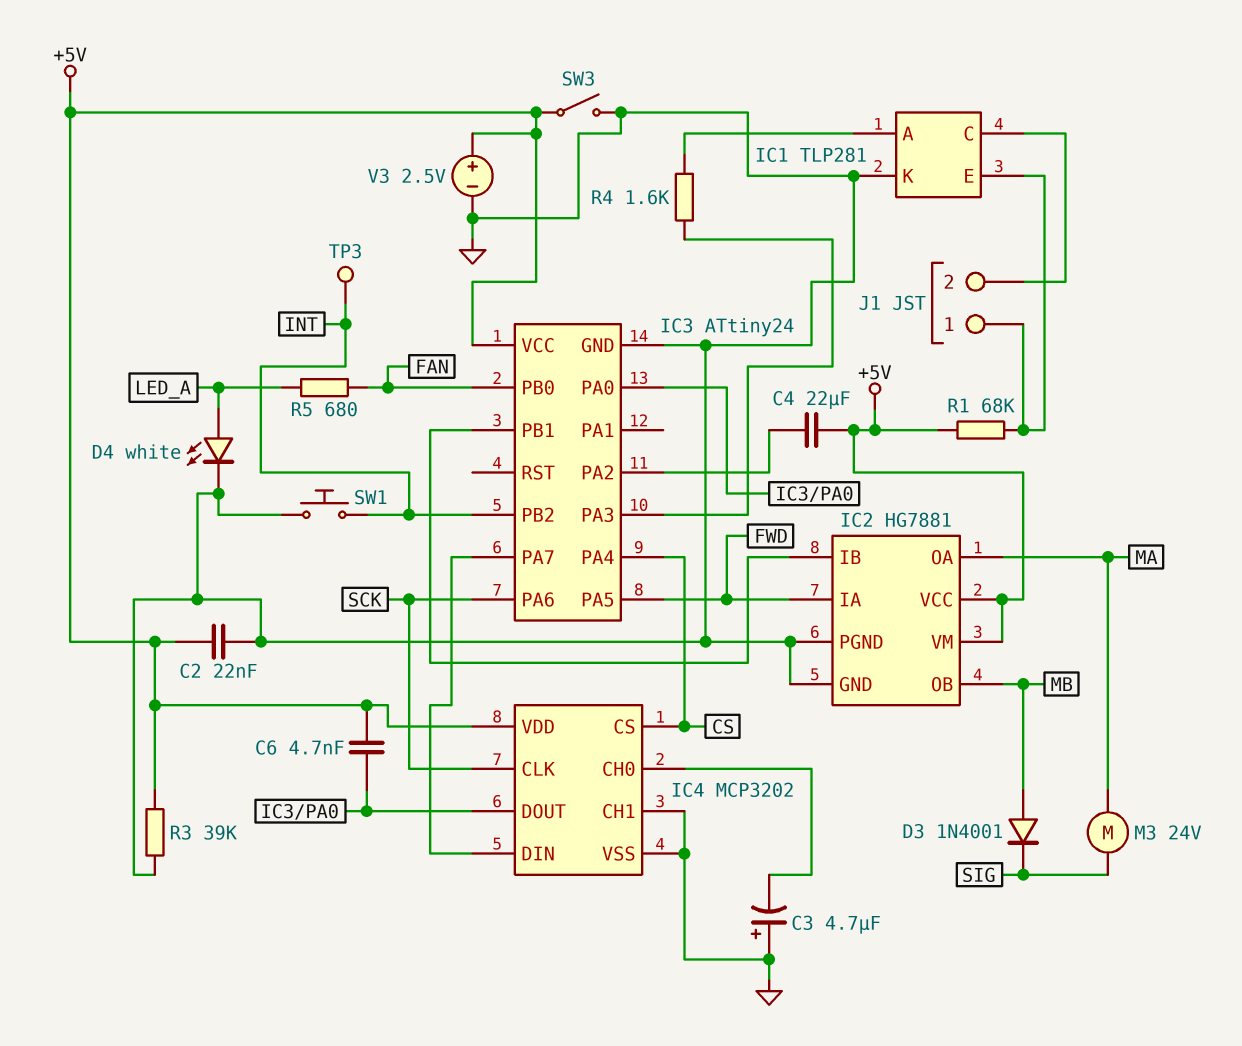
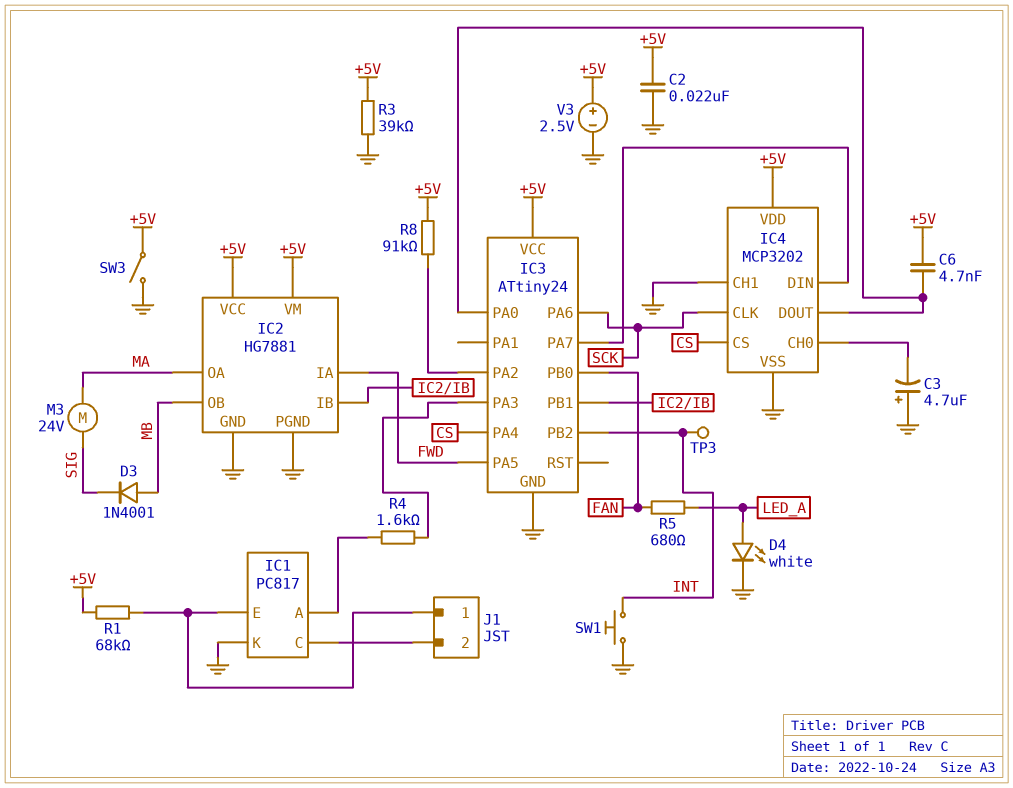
C4: 22uF (+5V, IC3/PA2) -> none
IC1: TLP281 -> PC817
R8: none -> 91k (+5V, IC3/PA2)

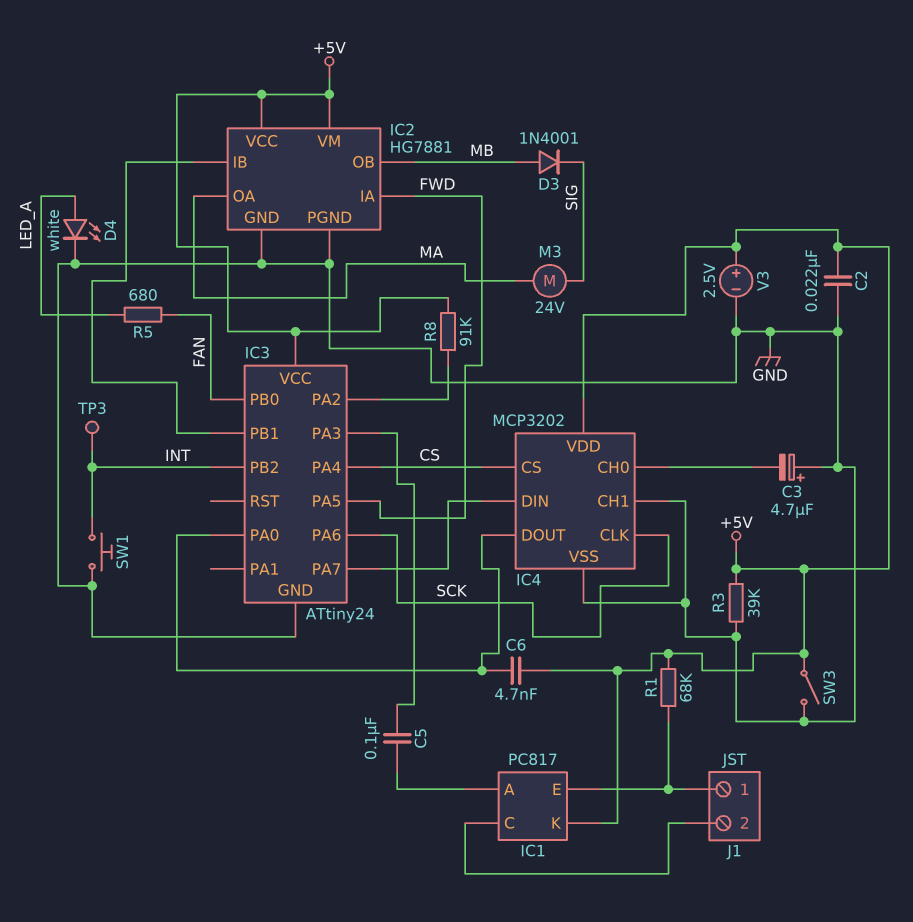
C5: none -> 100nF (IC1/A, IC3/PA3)
IC1 pin K: GND -> +5V
R4: 1.6k (IC1/A, IC3/PA3) -> none

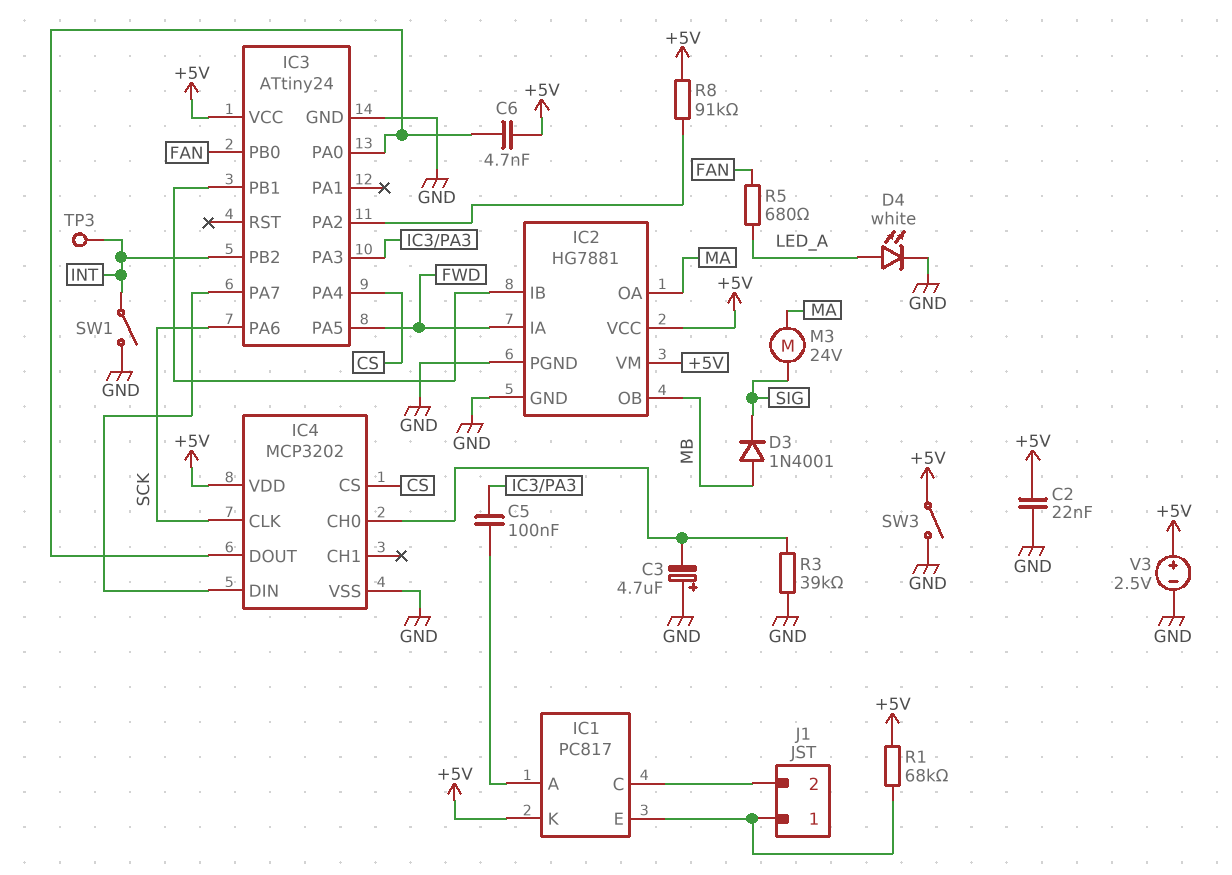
IC4 pin CH1: GND -> none
R3: 39k (+5V, GND) -> 39k (GND, IC4/CH0)
SW1: button (GND, INT) -> switch (GND, INT)

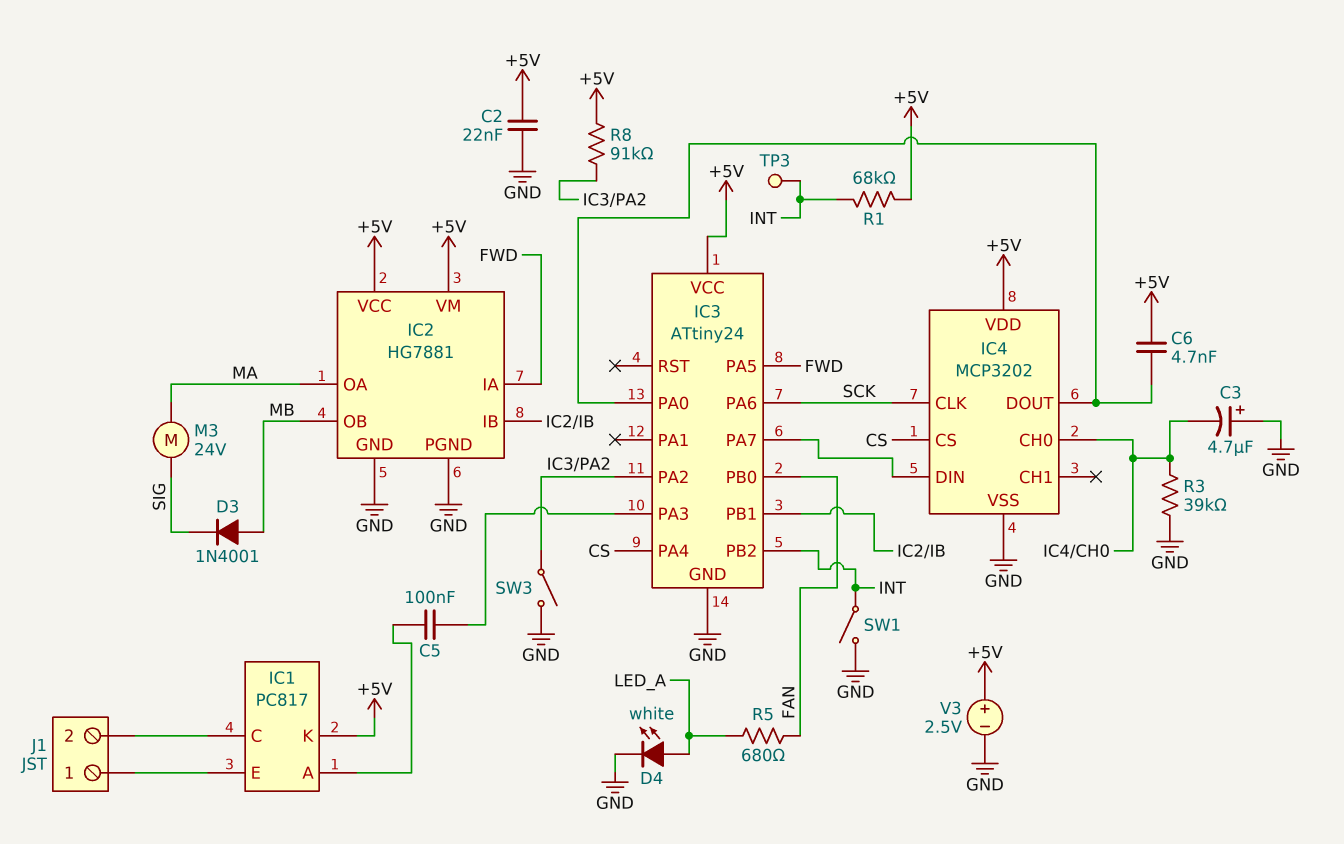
R1: 68k (+5V, IC1/E) -> 68k (+5V, INT)
SW3: switch (+5V, GND) -> switch (GND, IC3/PA2)

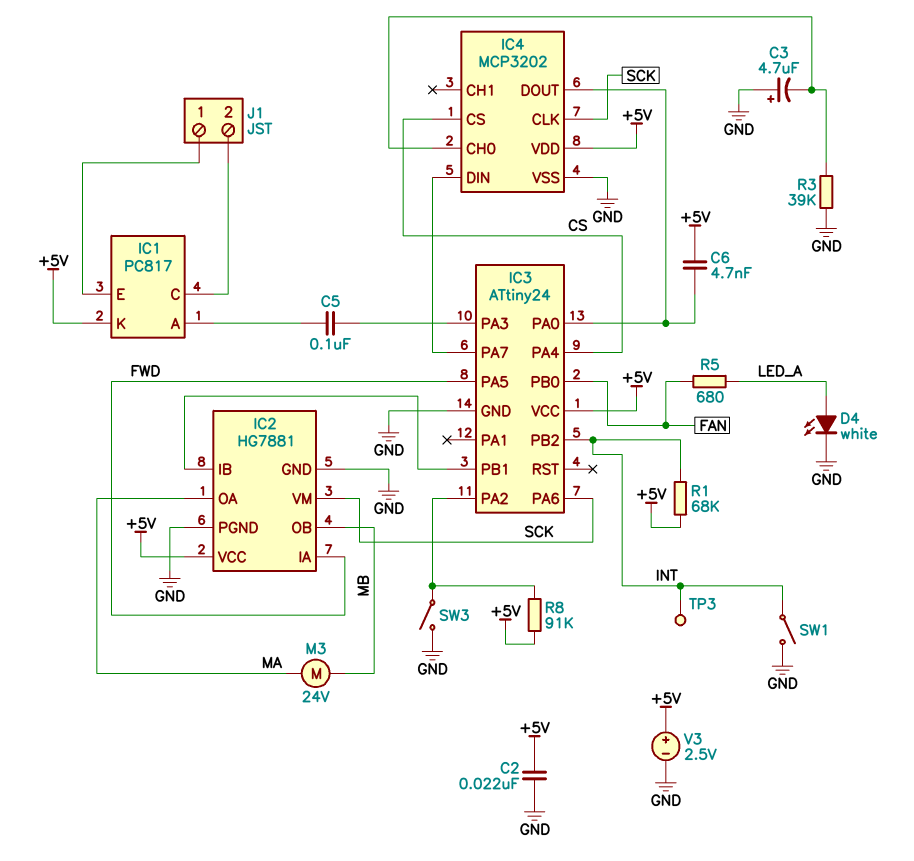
D3: diode 1N4001 (A MB, K SIG) -> none
IC2 pin VM: +5V -> SCK
M3: motor 24V (MA, SIG) -> motor 24V (MA, MB)

